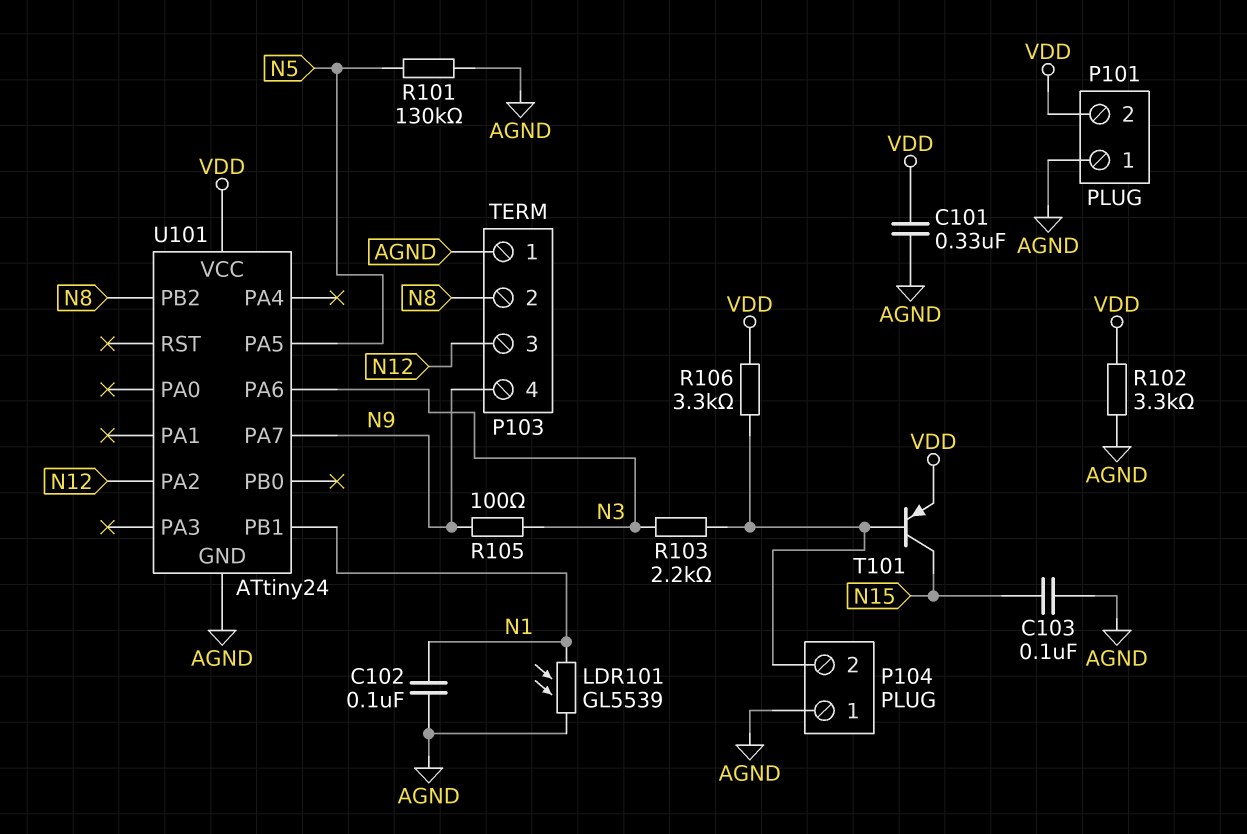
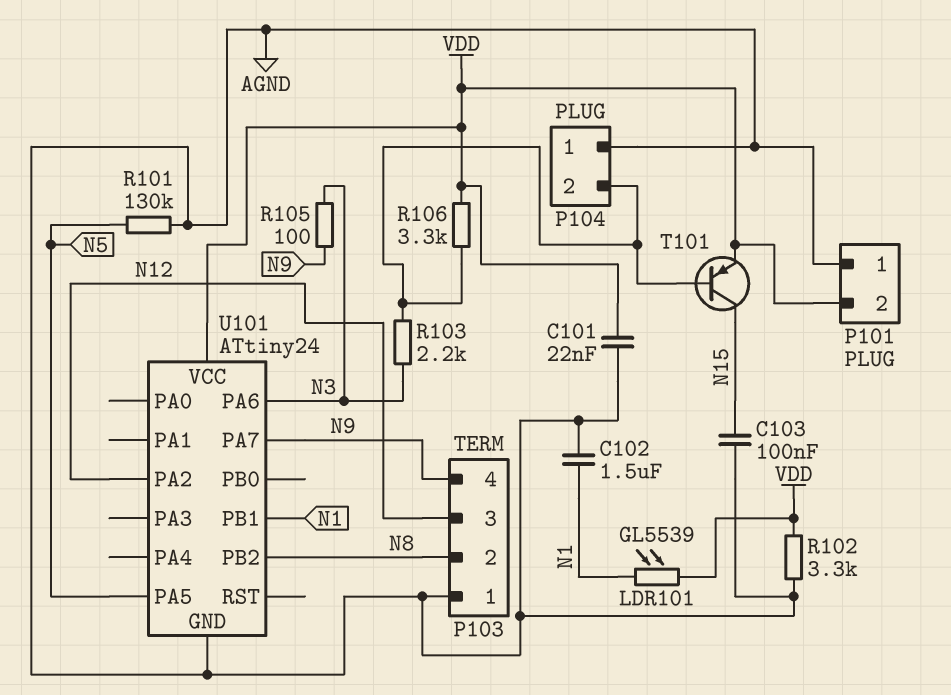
C101: 330nF (AGND, VDD) -> 22nF (AGND, VDD)
C102: 100nF (AGND, N1) -> 1.5uF (AGND, N1)
LDR101: GL5539 (AGND, N1) -> GL5539 (N1, VDD)

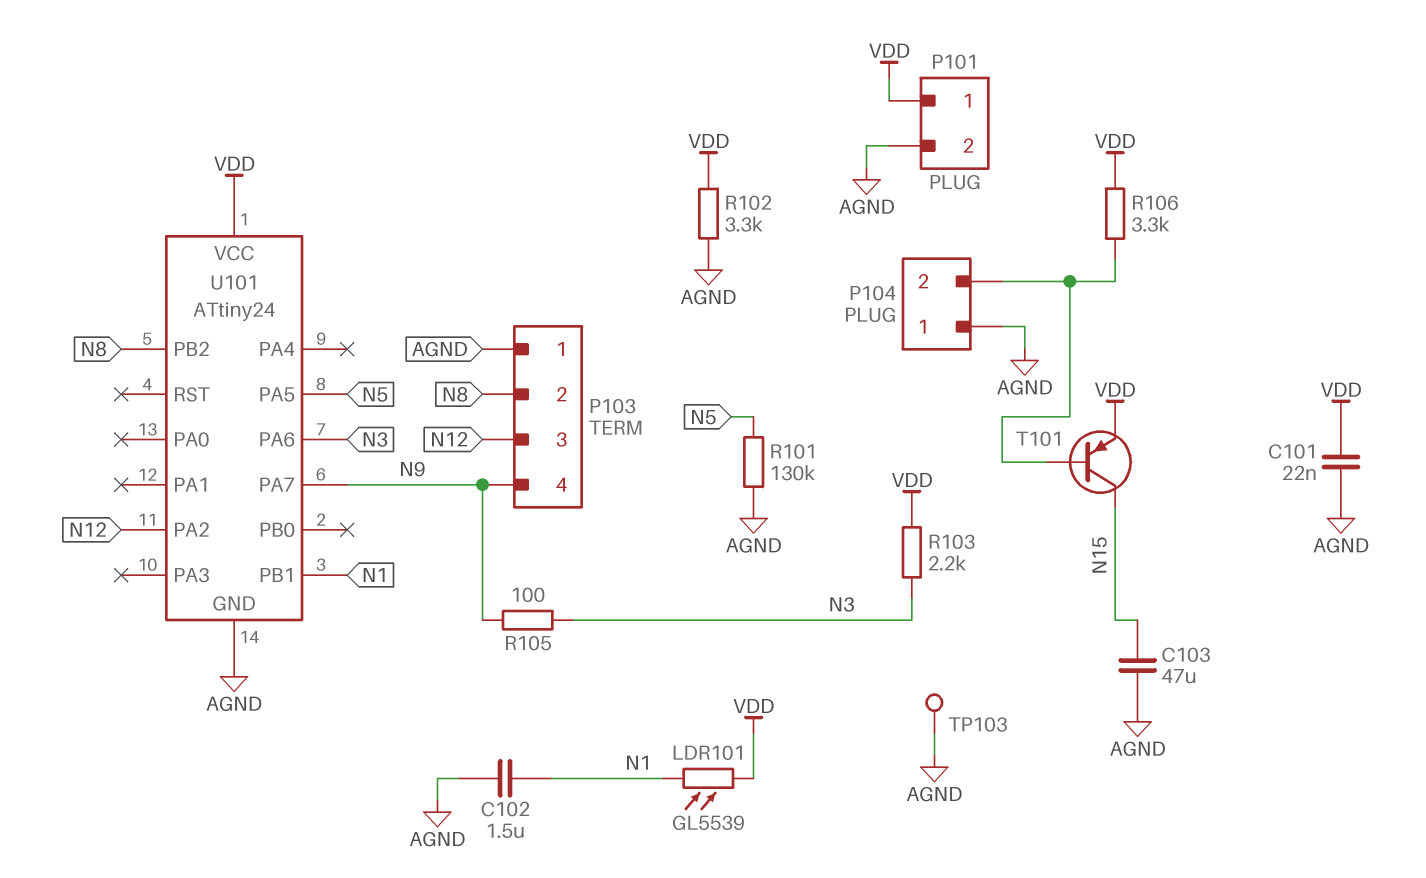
C103: 100nF (AGND, N15) -> 47uF (AGND, N15)
P101 pin 1: AGND -> VDD
P101 pin 2: VDD -> AGND
R103: 2.2k (N3, P104/2) -> 2.2k (N3, VDD)
TP103: none -> test point (AGND)

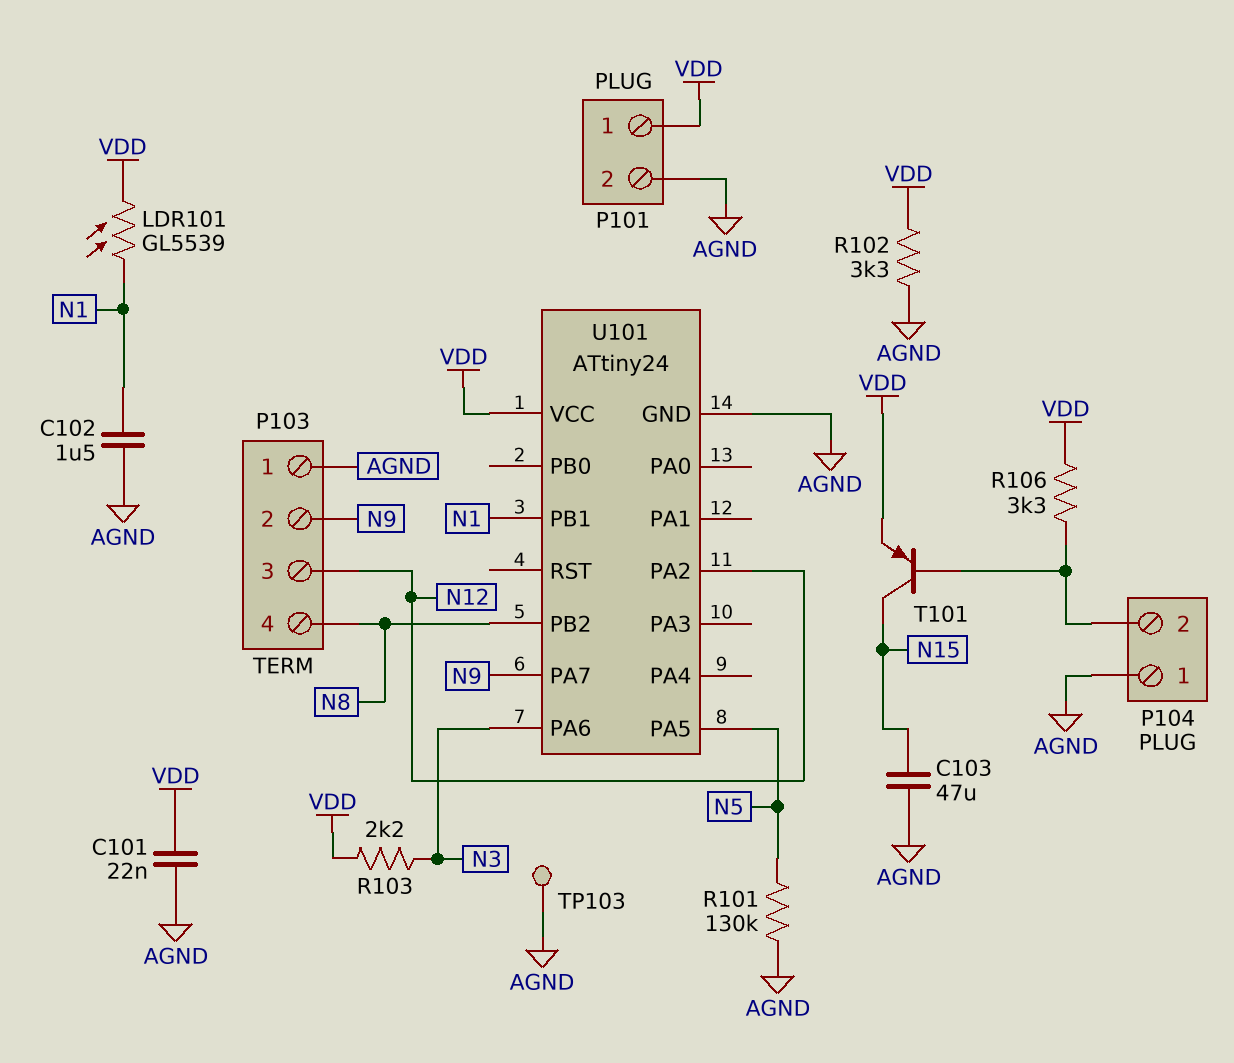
P103 pin 2: N8 -> N9
P103 pin 4: N9 -> N8
R105: 100 (N3, N9) -> none

